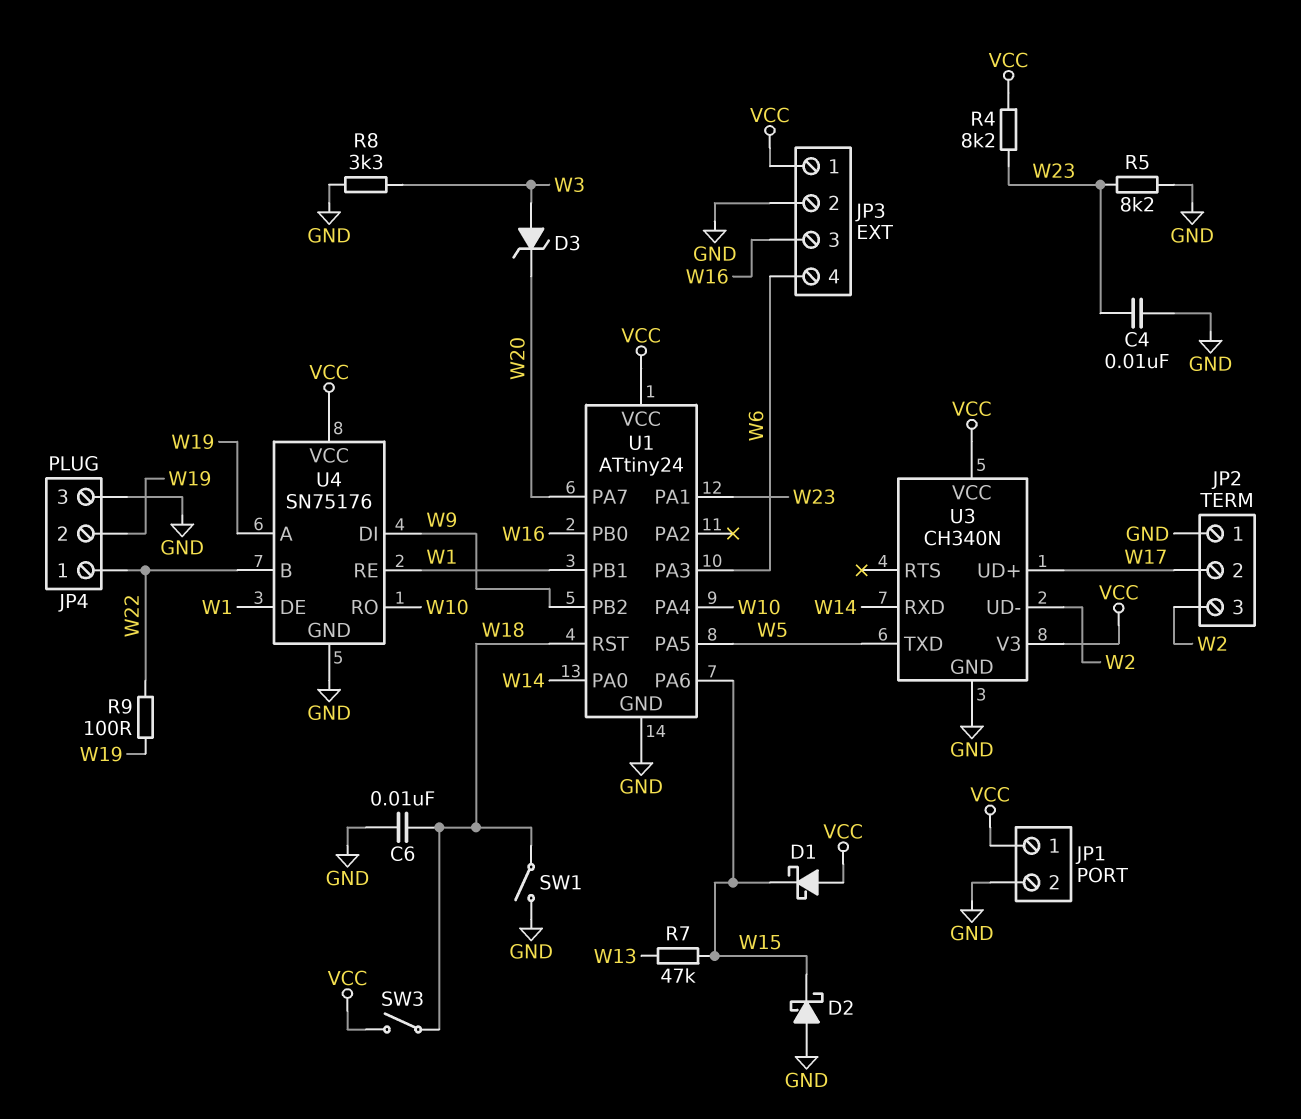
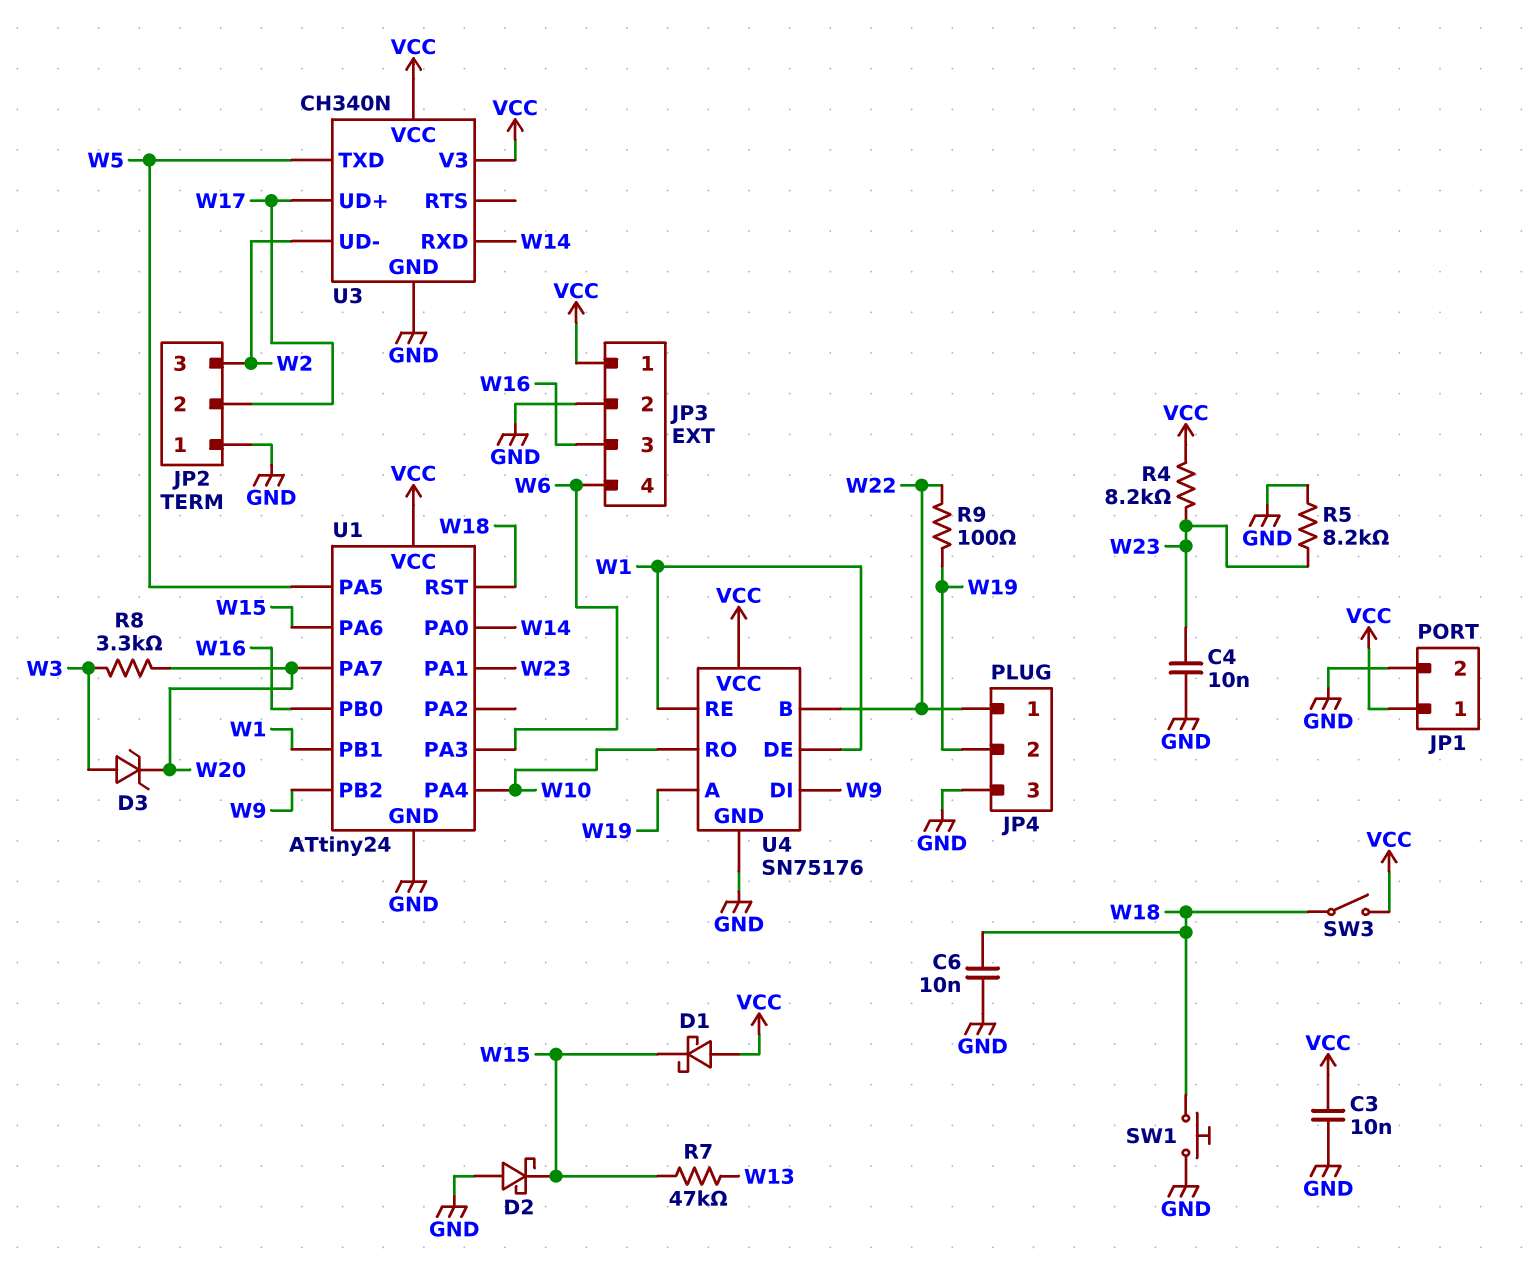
C3: none -> 10nF (GND, VCC)
R8: 3.3k (GND, W3) -> 3.3k (W3, W20)
SW1: switch (GND, W18) -> button (GND, W18)

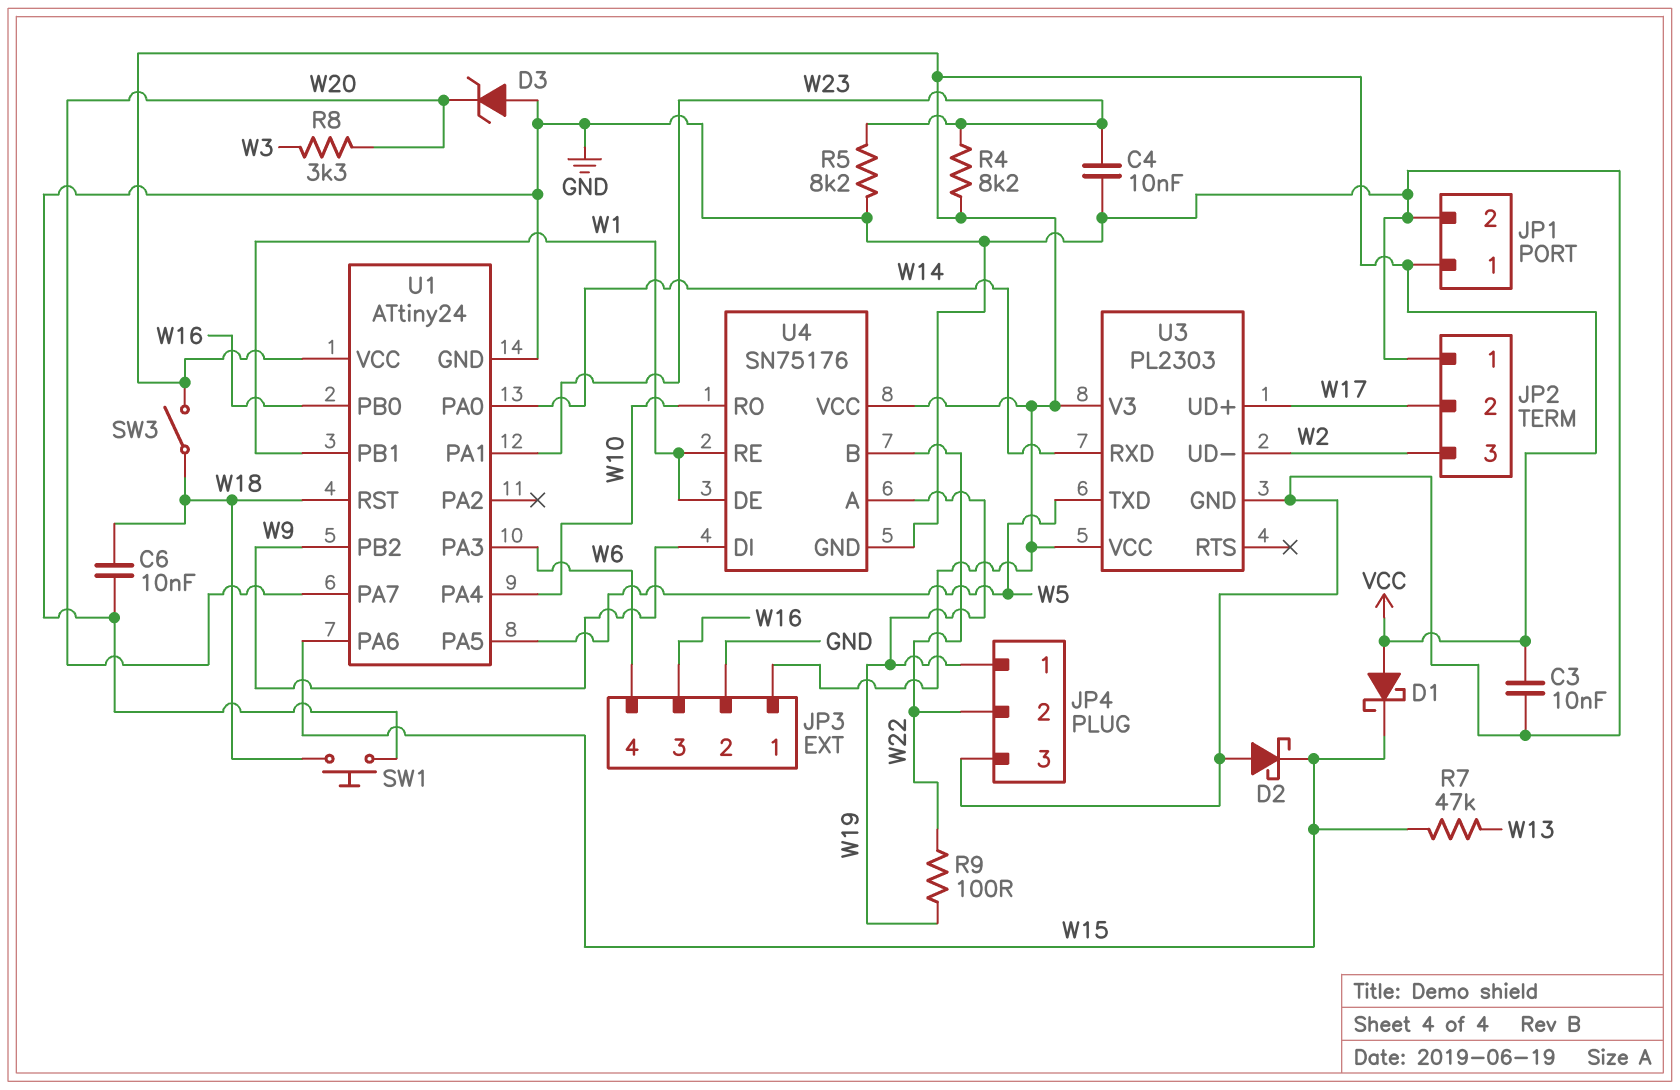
D3: zener (A W3, K W20) -> zener (A GND, K W20)
JP4 pin 1: W22 -> W19
JP4 pin 2: W19 -> W22
U3: CH340N -> PL2303

